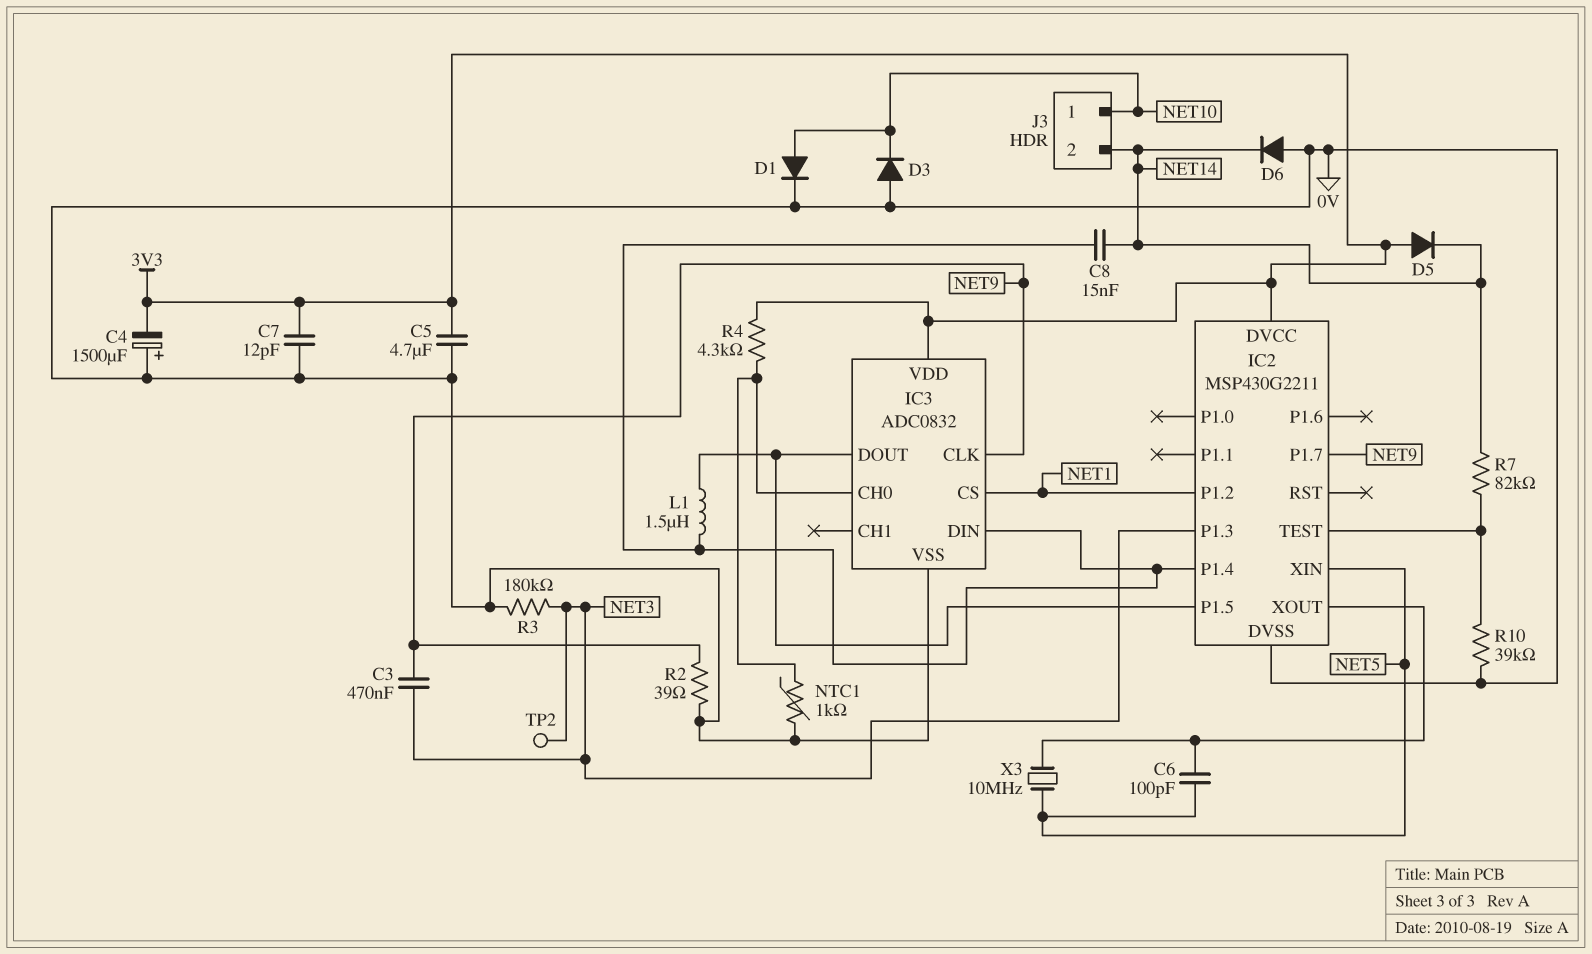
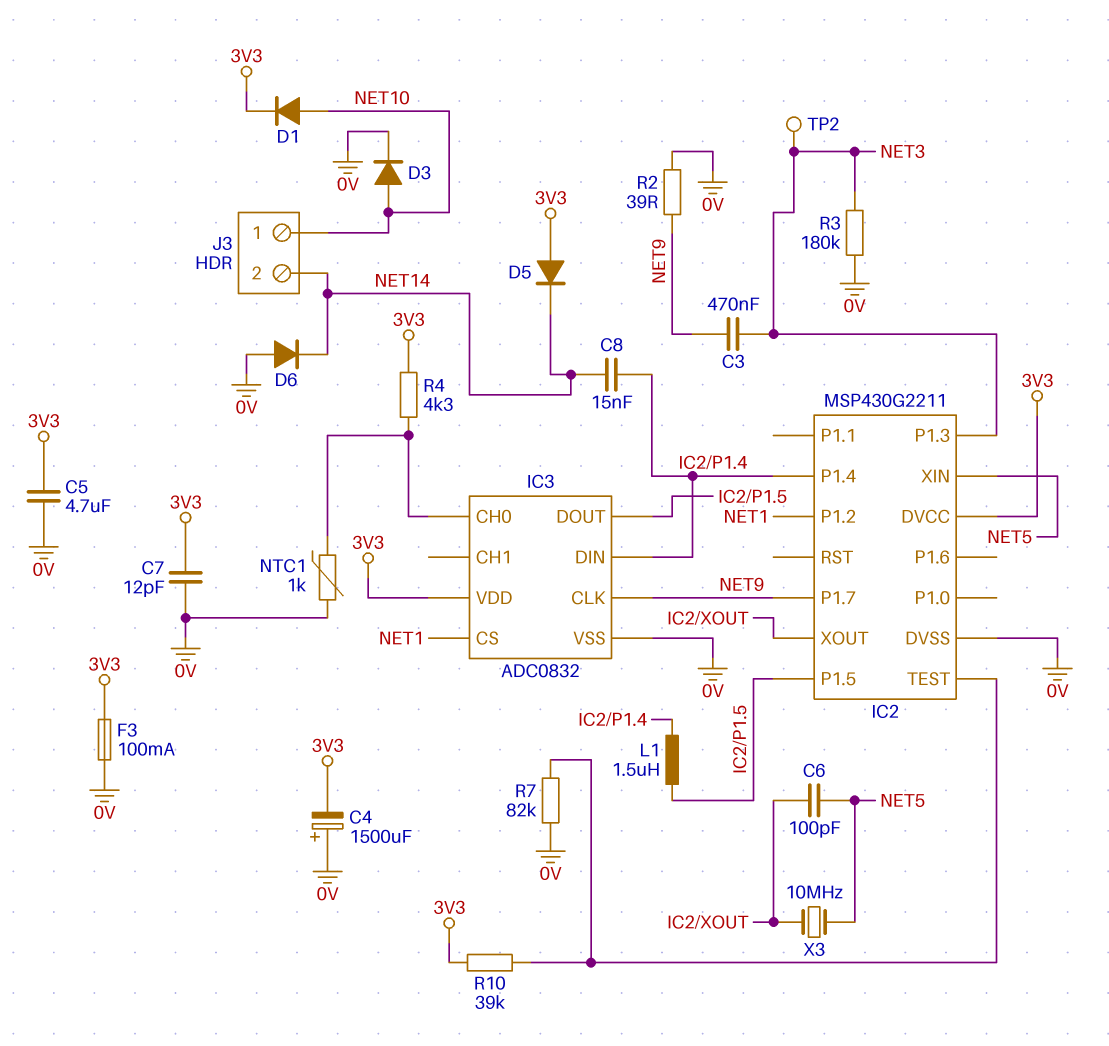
D1: diode (A NET10, K 0V) -> diode (A NET10, K 3V3)
D3: diode (A 0V, K NET10) -> diode (A NET10, K 0V)
F3: none -> 100mA (0V, 3V3)
R7: 82k (IC2/TEST, NET14) -> 82k (0V, IC2/TEST)
R10: 39k (0V, IC2/TEST) -> 39k (3V3, IC2/TEST)

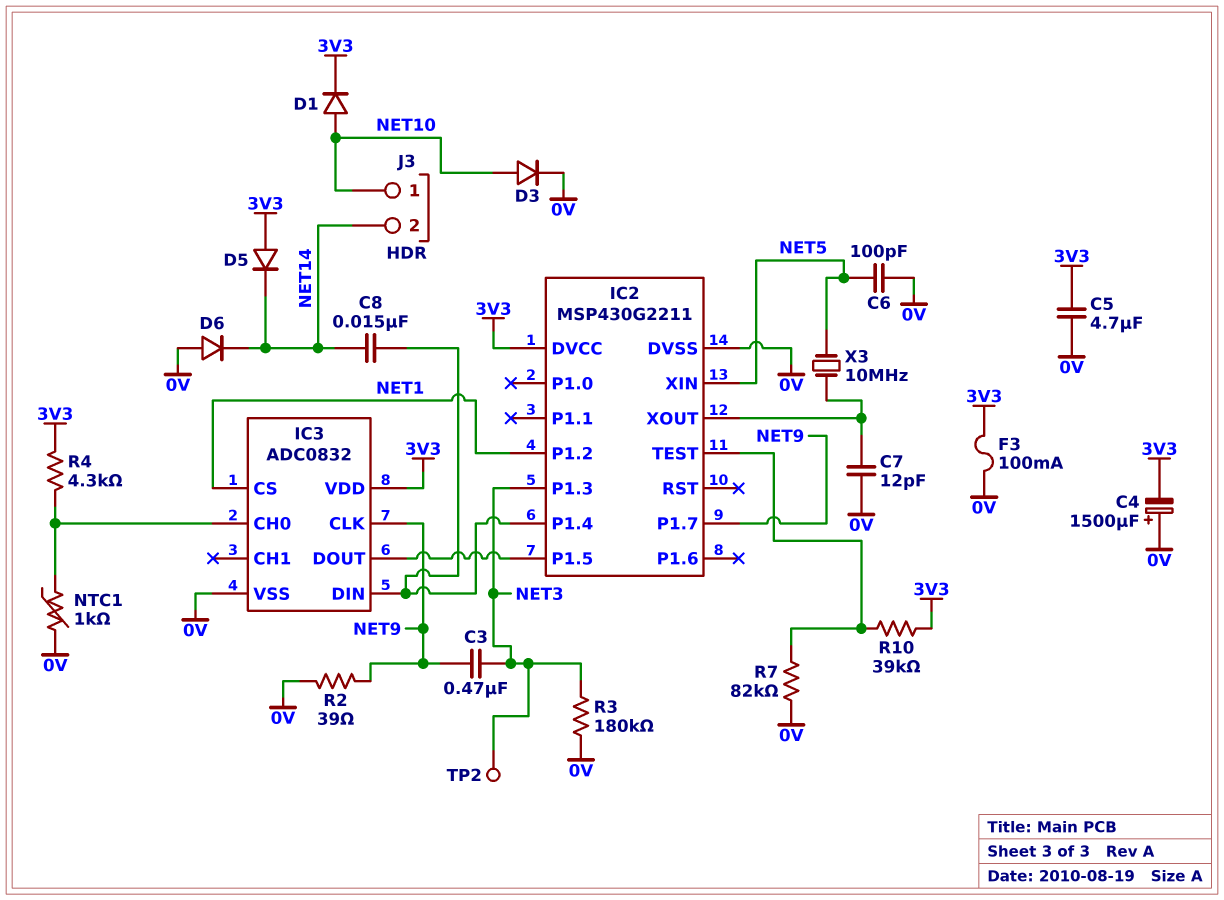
C6: 100pF (IC2/XOUT, NET5) -> 100pF (0V, NET5)
C7: 12pF (0V, 3V3) -> 12pF (0V, IC2/XOUT)
L1: 1.5uH (IC2/P1.4, IC2/P1.5) -> none

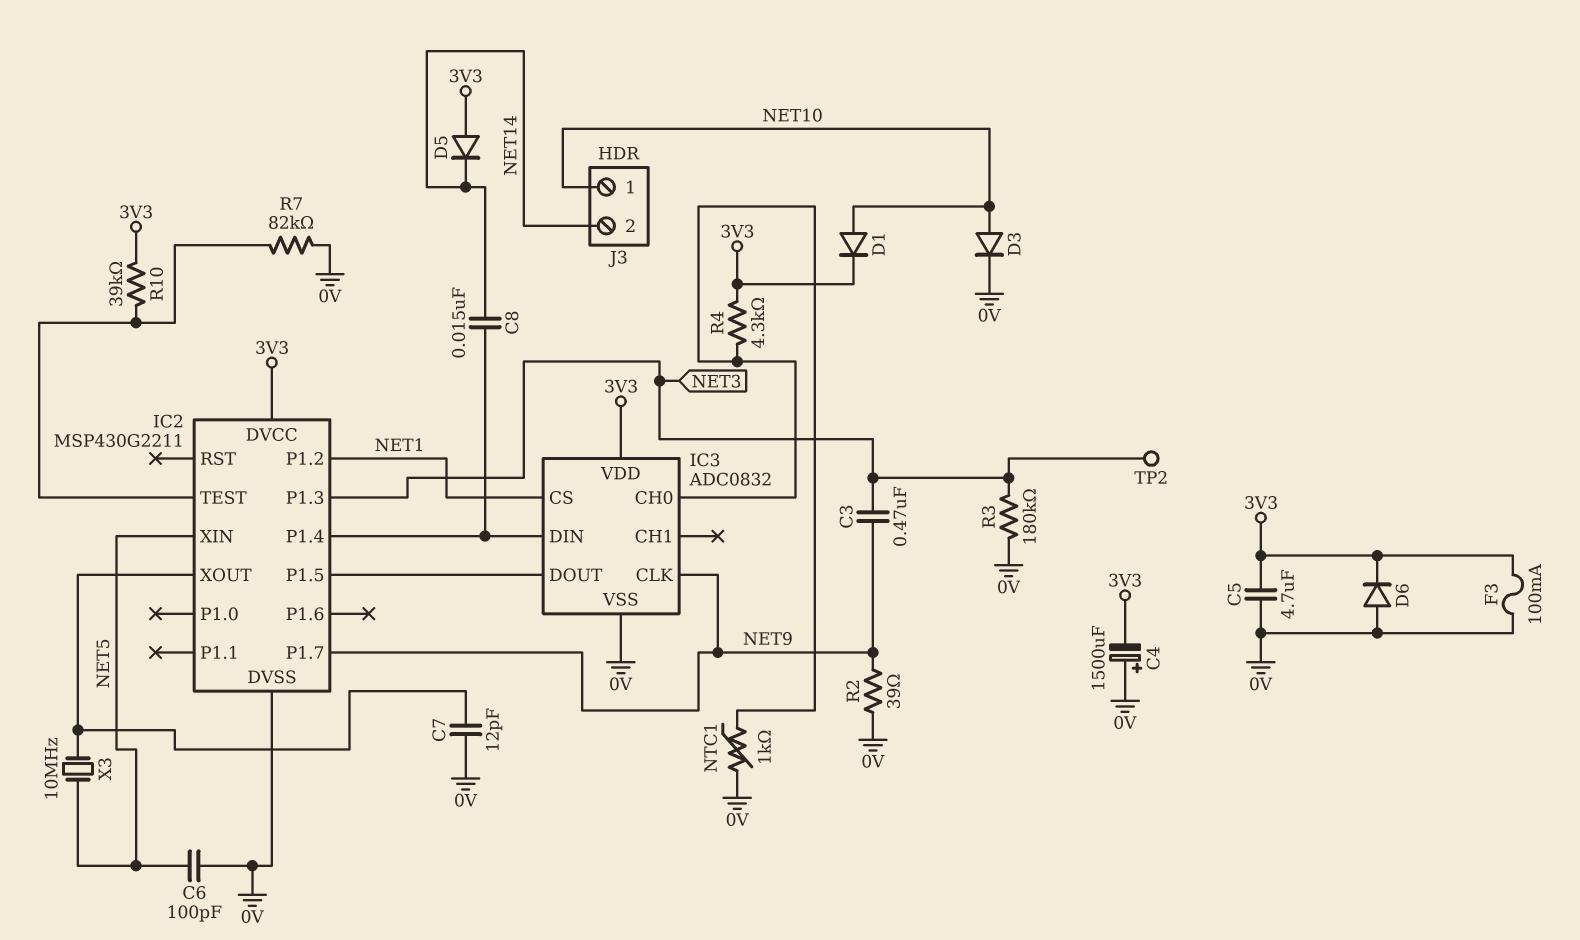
D6: diode (A 0V, K NET14) -> diode (A 0V, K 3V3)

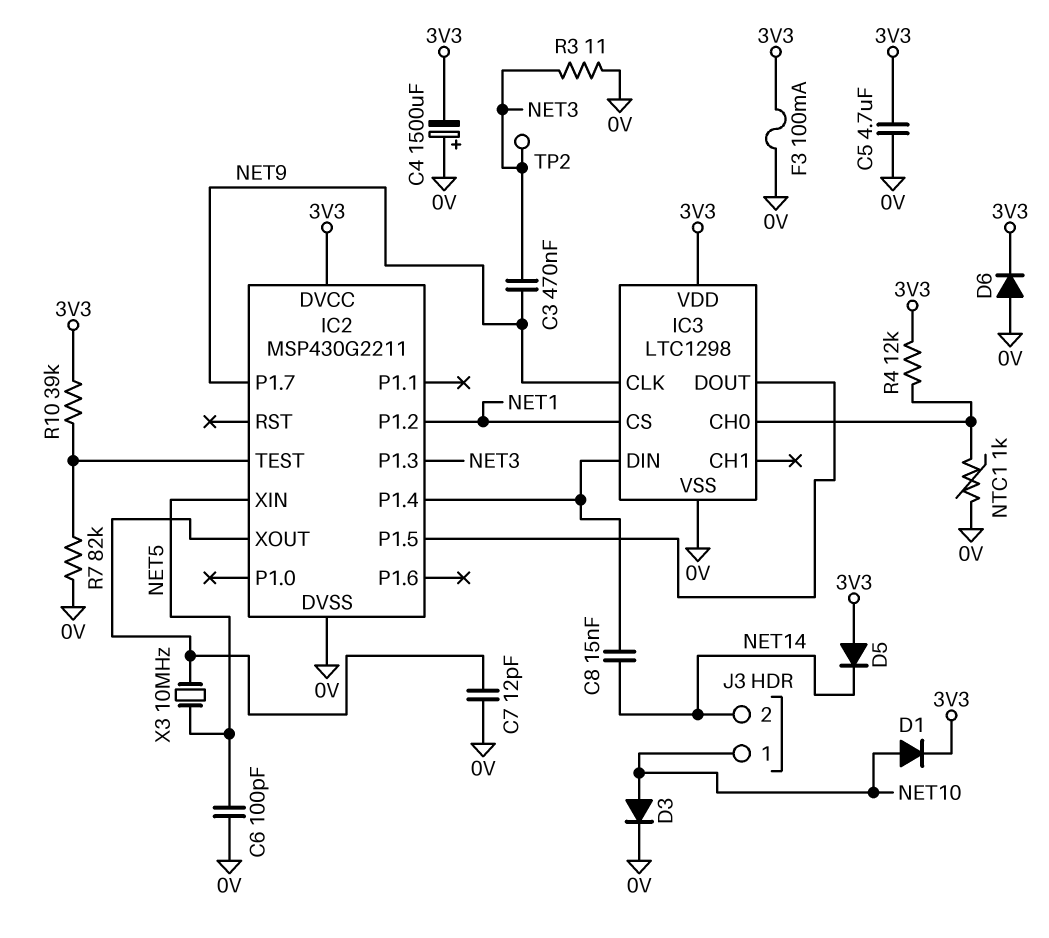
IC3: ADC0832 -> LTC1298
R2: 39 (0V, NET9) -> none
R3: 180k (0V, NET3) -> 11 (0V, NET3)
R4: 4.3k (3V3, IC3/CH0) -> 12k (3V3, IC3/CH0)

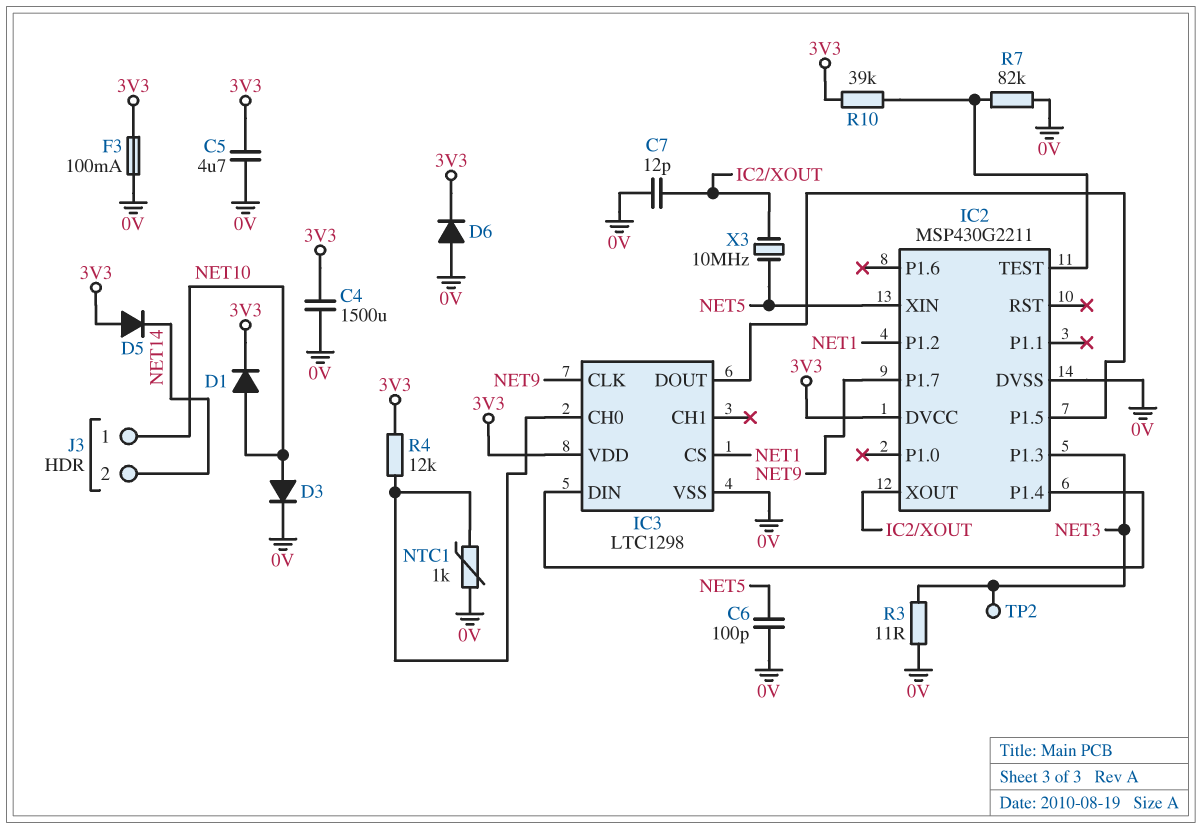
C3: 470nF (NET3, NET9) -> none
C4: 1500uF (plus 0V, minus 3V3) -> 1500uF (0V, 3V3)
C8: 15nF (IC2/P1.4, NET14) -> none

